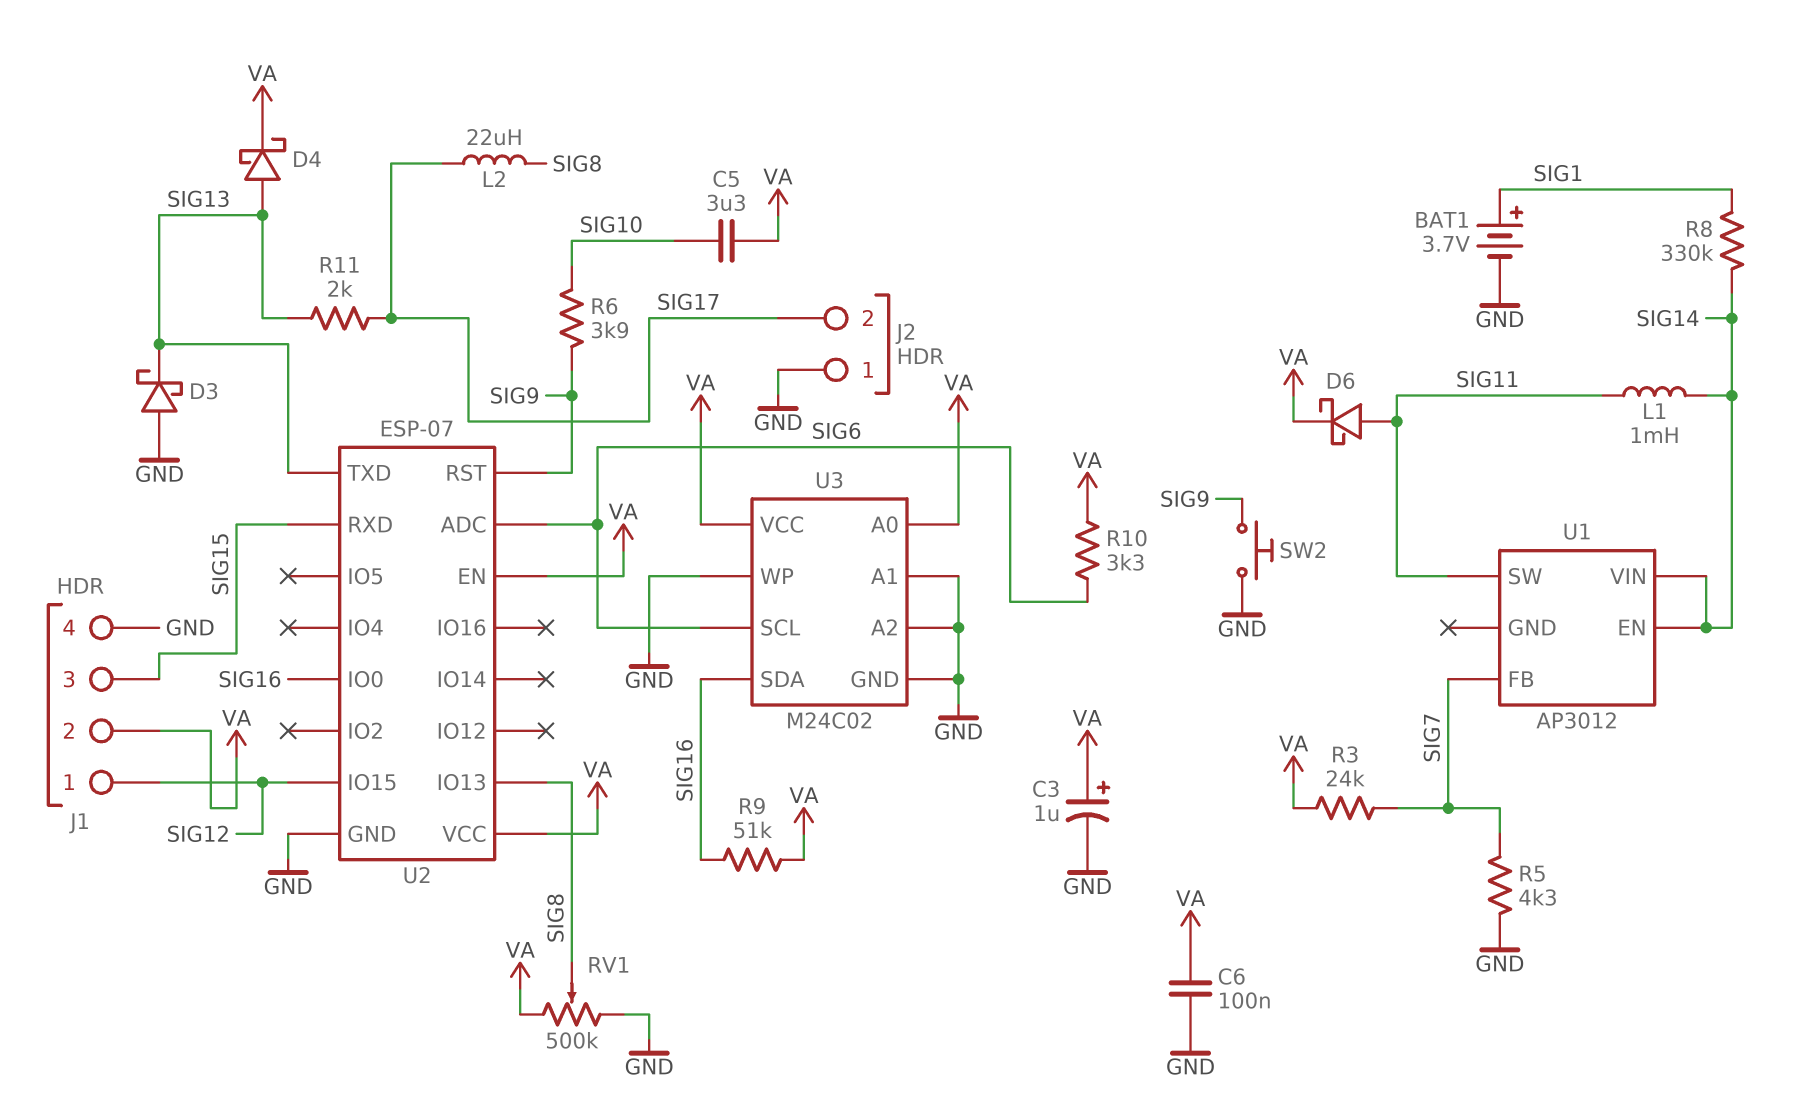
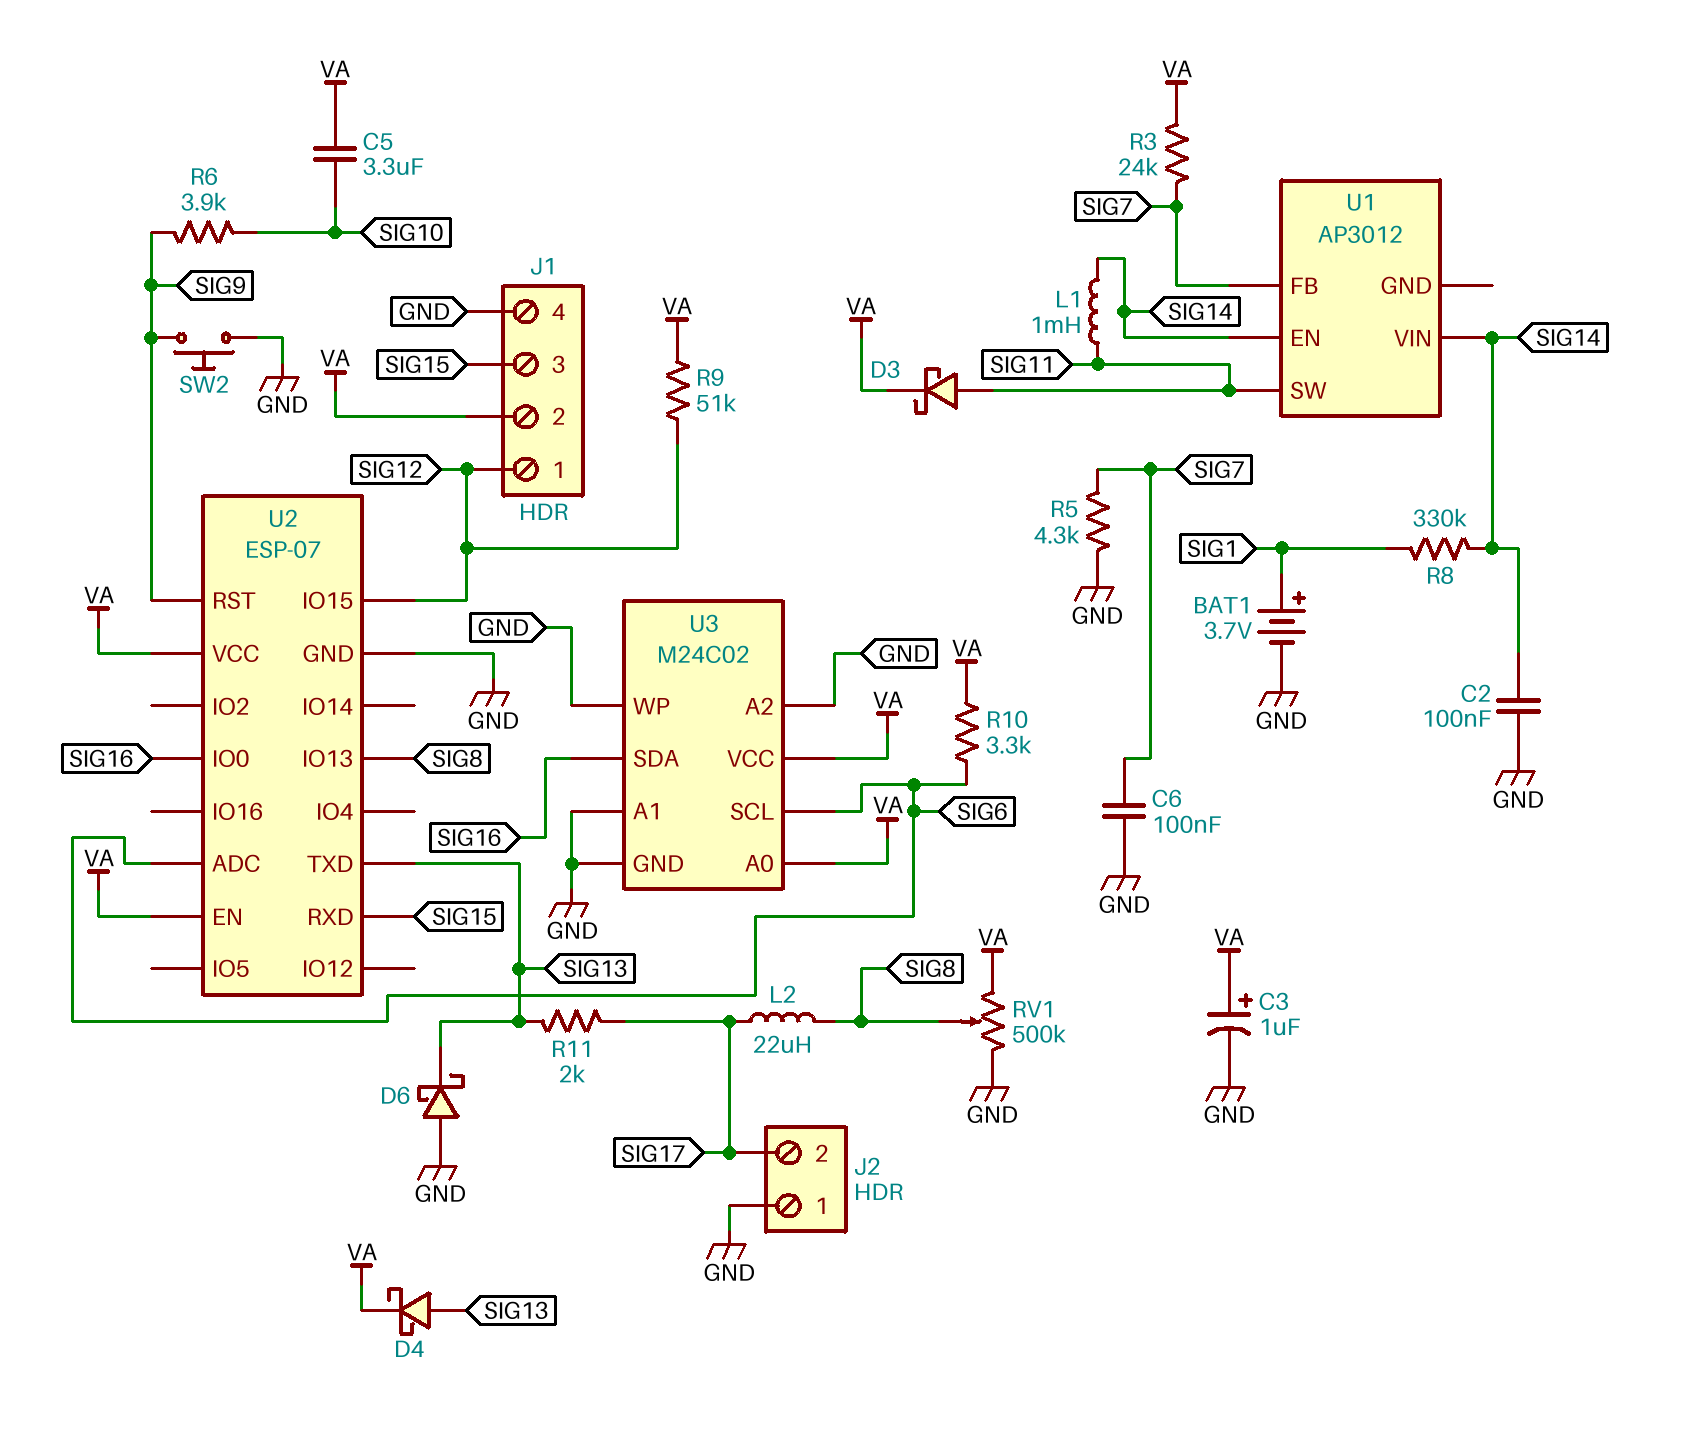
C2: none -> 100nF (GND, SIG14)
C6: 100nF (GND, VA) -> 100nF (GND, SIG7)
D3: schottky (A GND, K SIG13) -> schottky (A SIG11, K VA)
D6: schottky (A SIG11, K VA) -> schottky (A GND, K SIG13)
R9: 51k (SIG16, VA) -> 51k (SIG12, VA)

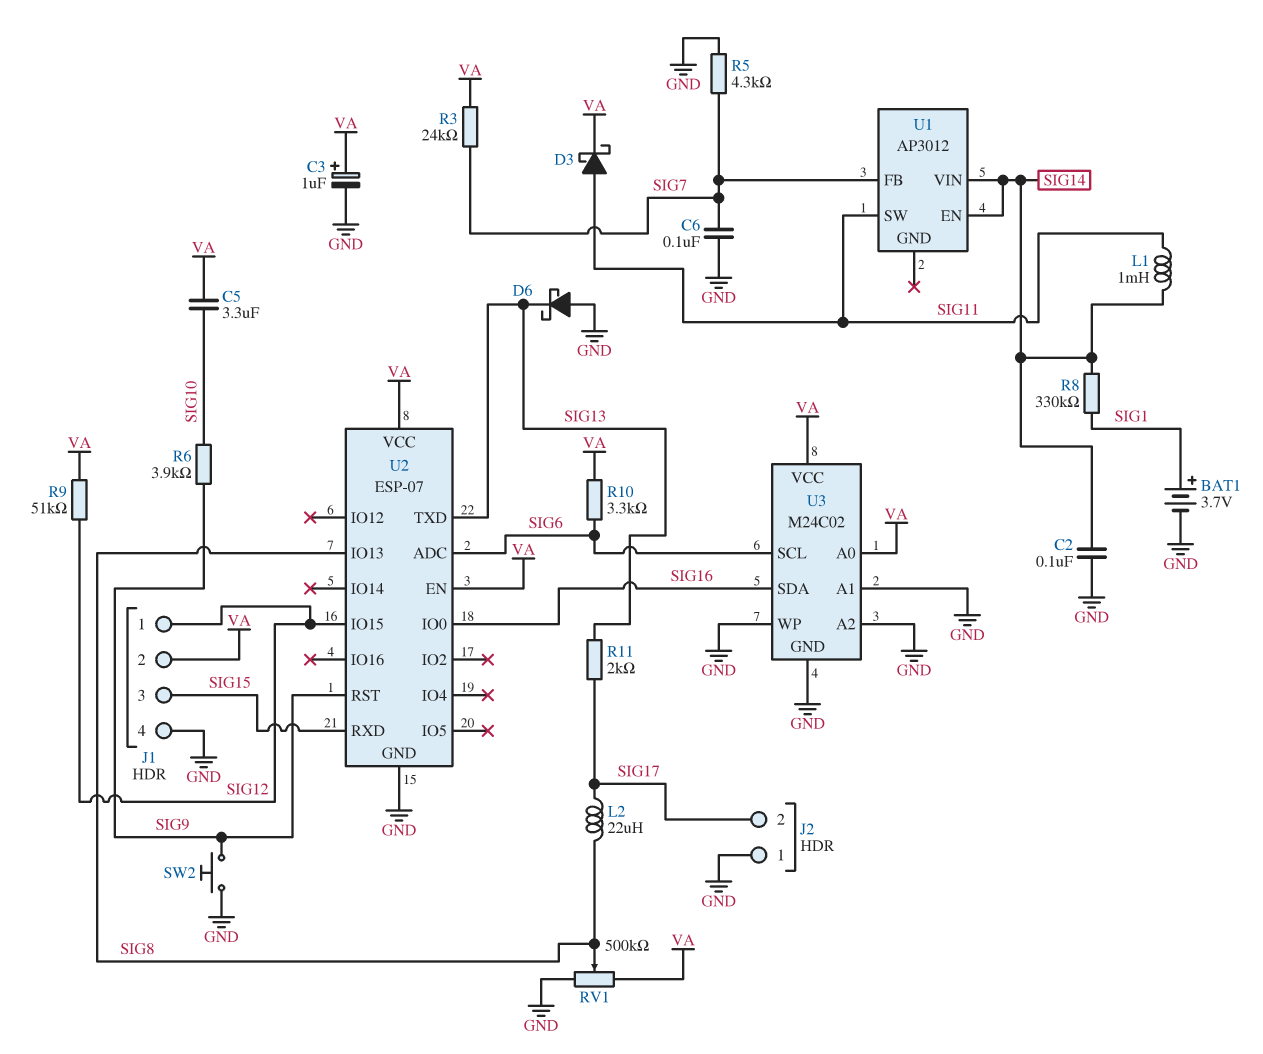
D4: schottky (A SIG13, K VA) -> none

